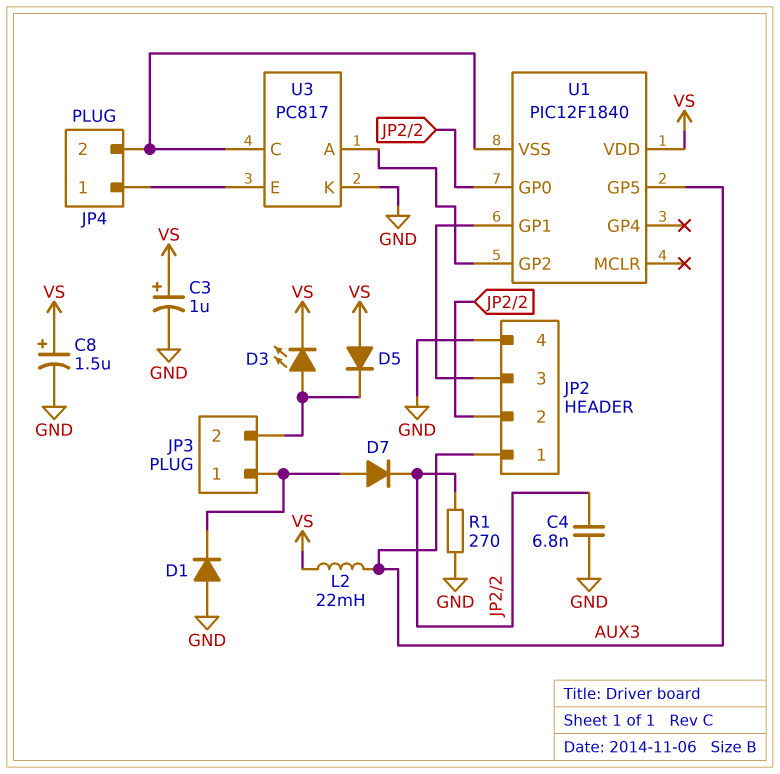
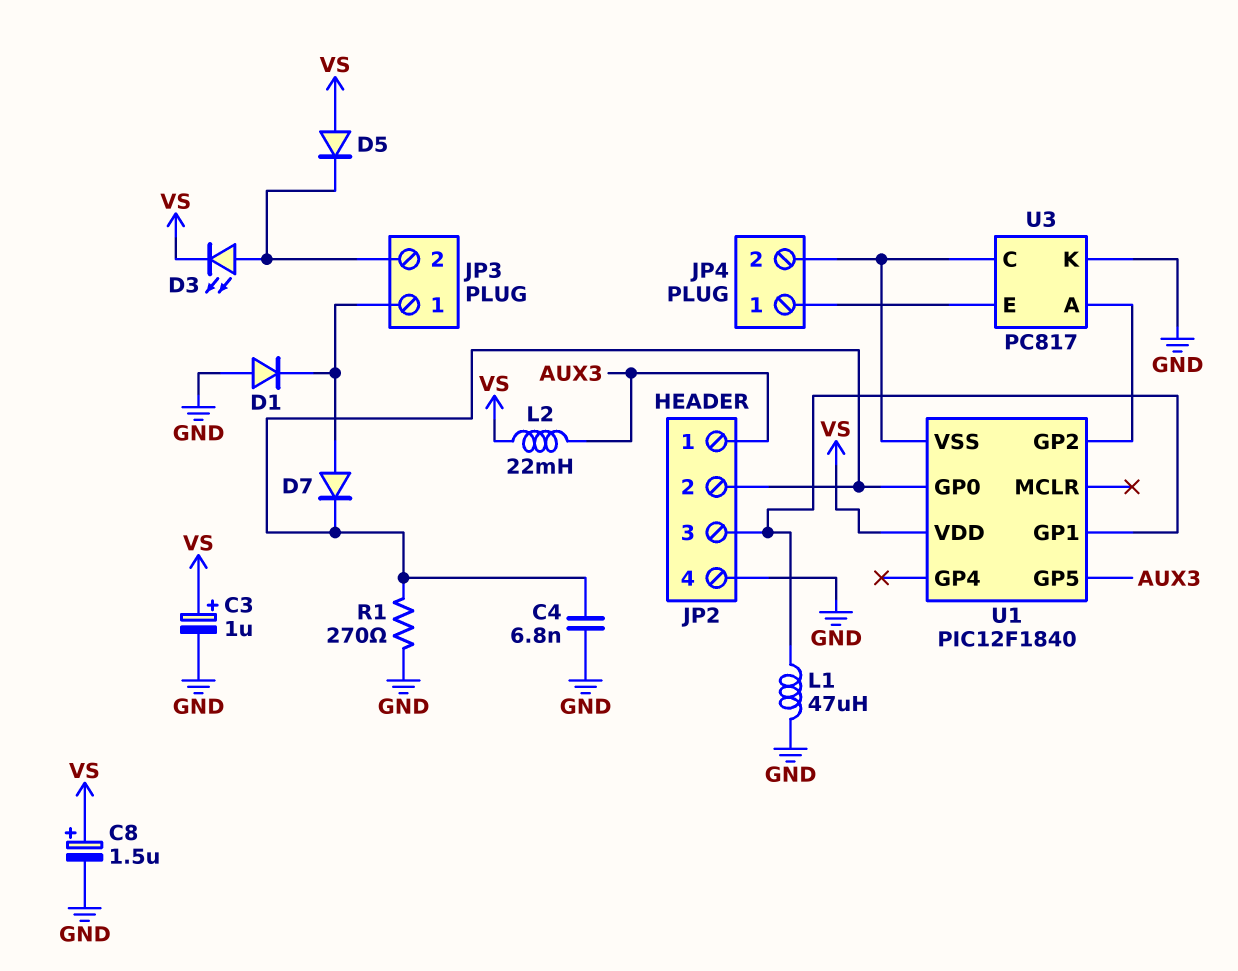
L1: none -> 47uH (GND, JP2/3)

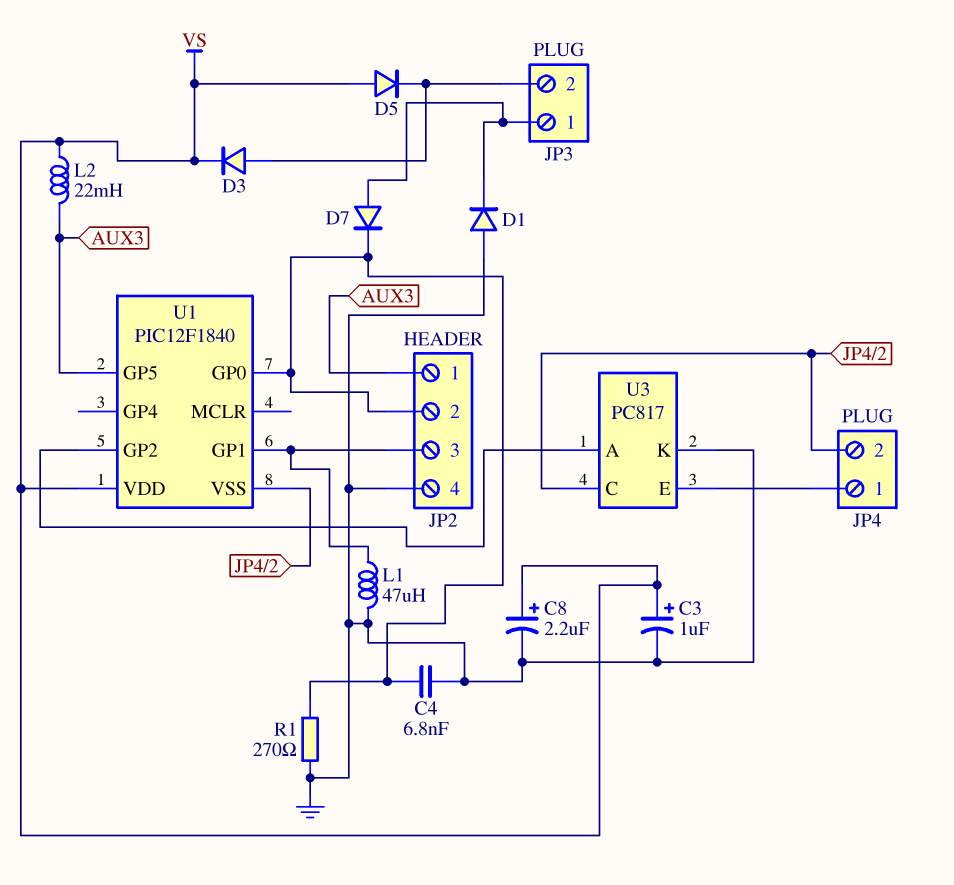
C8: 1.5uF (plus VS, minus GND) -> 2.2uF (plus VS, minus GND)
D3: LED (A JP3/2, K VS) -> diode (A JP3/2, K VS)

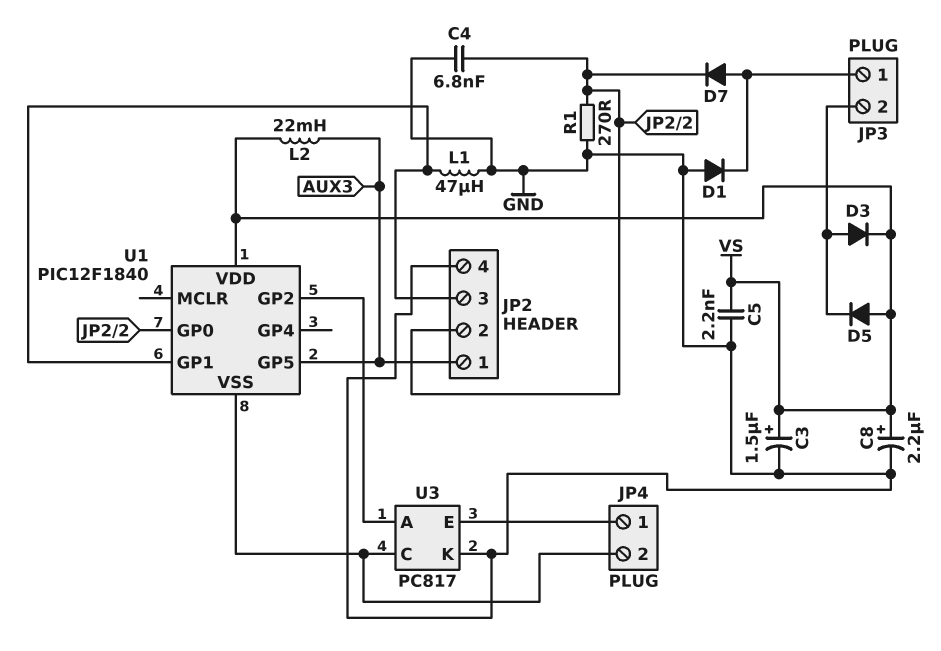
C3: 1uF (plus VS, minus GND) -> 1.5uF (plus VS, minus GND)
C5: none -> 2.2nF (GND, VS)

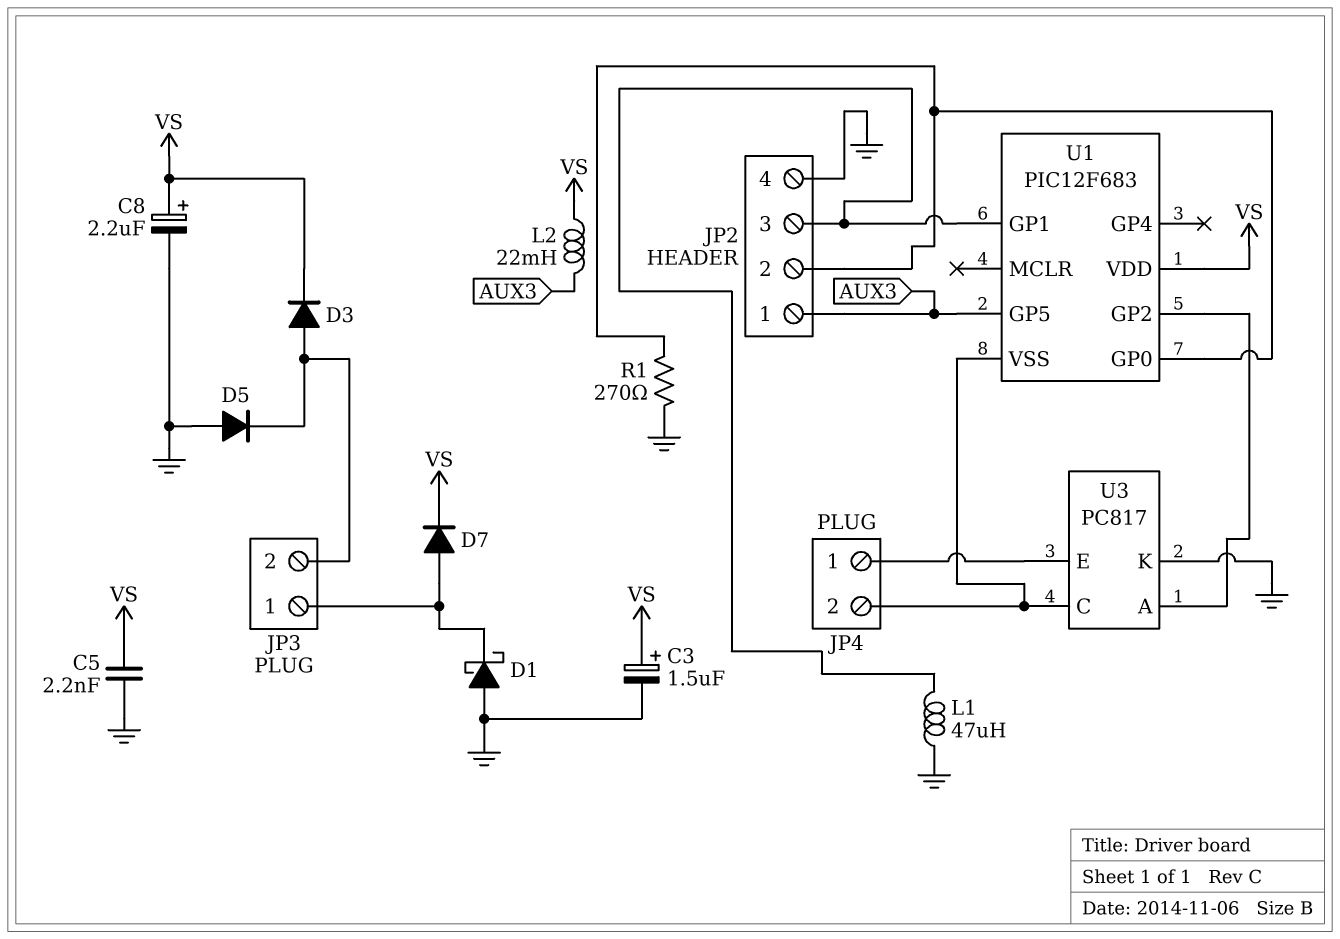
C4: 6.8nF (GND, JP2/2) -> none
D1: diode (A GND, K JP3/1) -> schottky (A GND, K JP3/1)
D5: diode (A VS, K JP3/2) -> diode (A GND, K JP3/2)
D7: diode (A JP3/1, K JP2/2) -> diode (A JP3/1, K VS)
U1: PIC12F1840 -> PIC12F683

